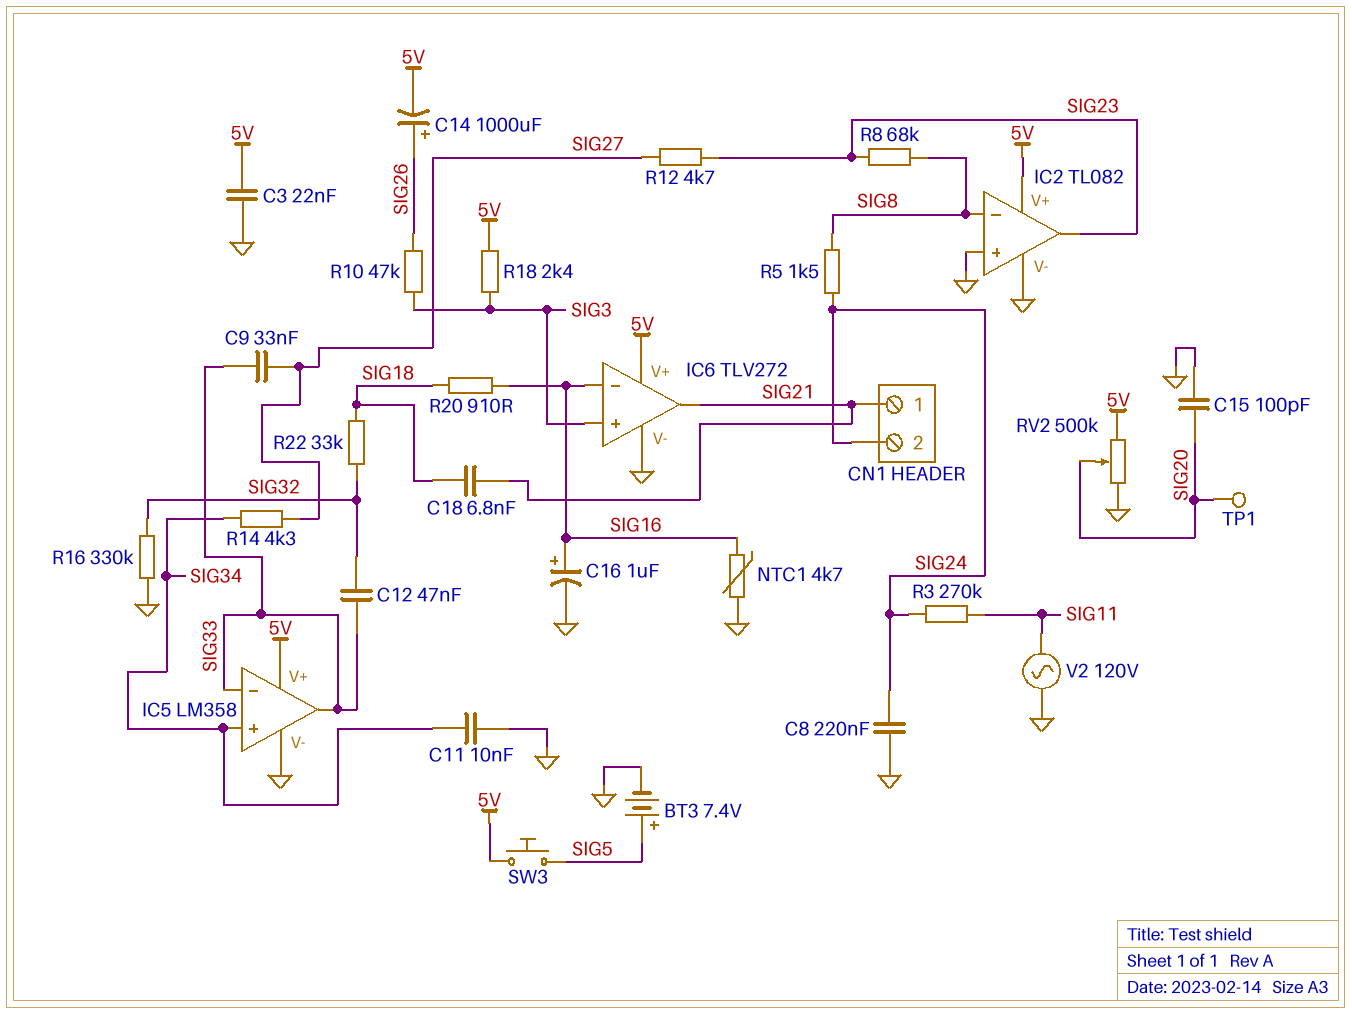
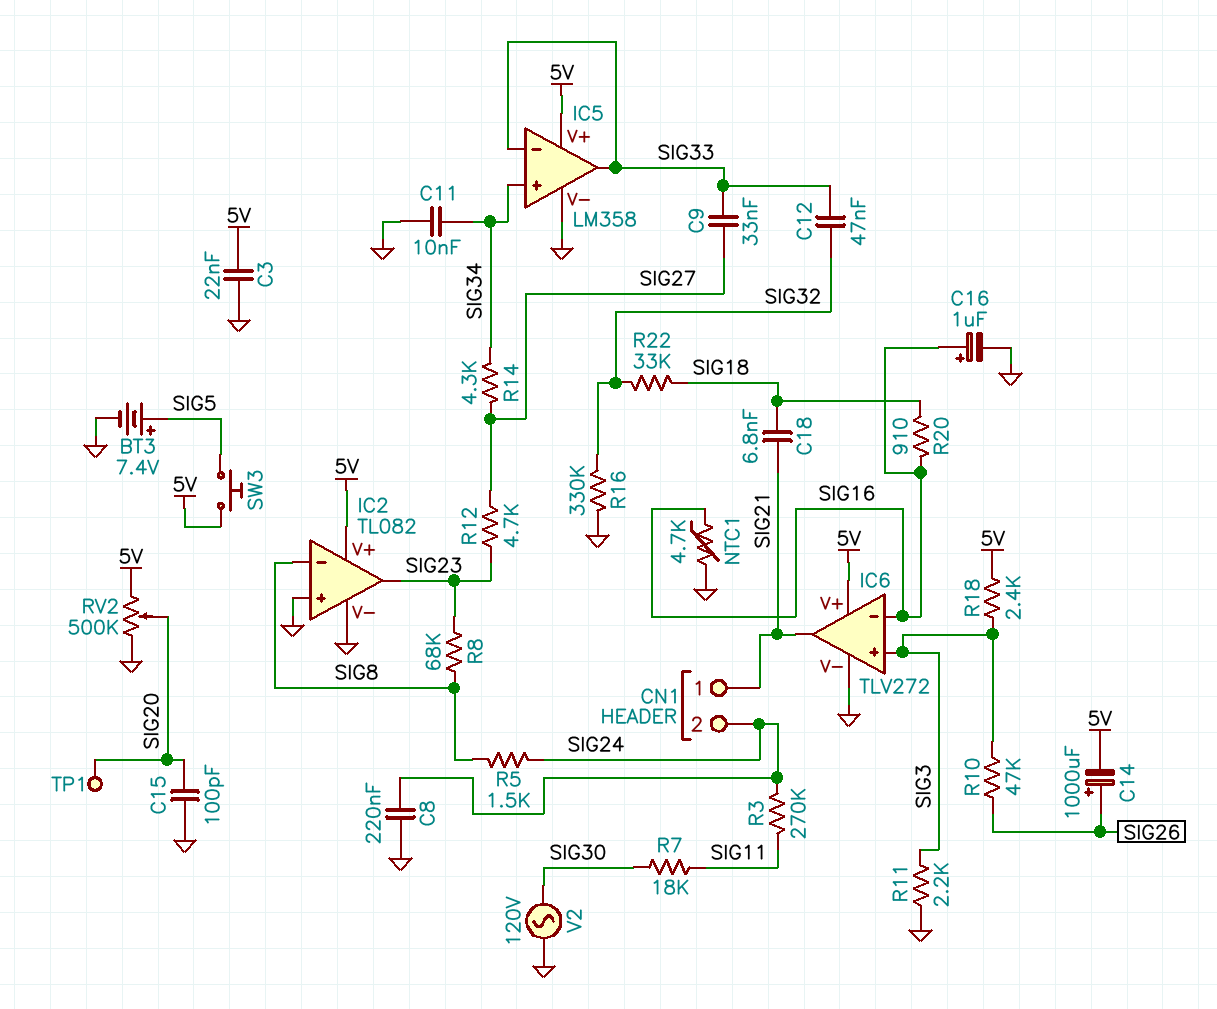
R7: none -> 18k (SIG11, SIG30)
R11: none -> 2.2k (GND, SIG3)
V2: AC 120V (GND, SIG11) -> AC 120V (GND, SIG30)

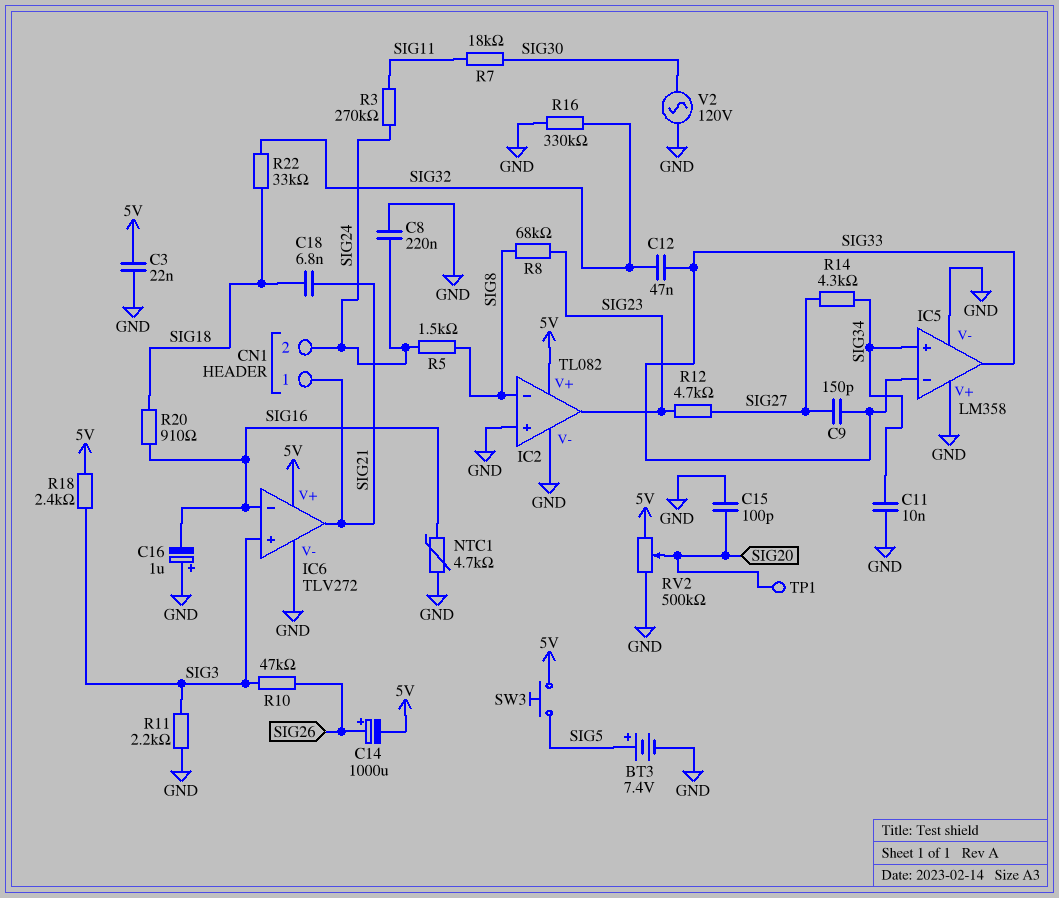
C9: 33nF (SIG27, SIG33) -> 150pF (SIG27, SIG33)
C16: 1uF (plus SIG16, minus GND) -> 1uF (plus GND, minus SIG16)
IC5 pin V+: 5V -> GND

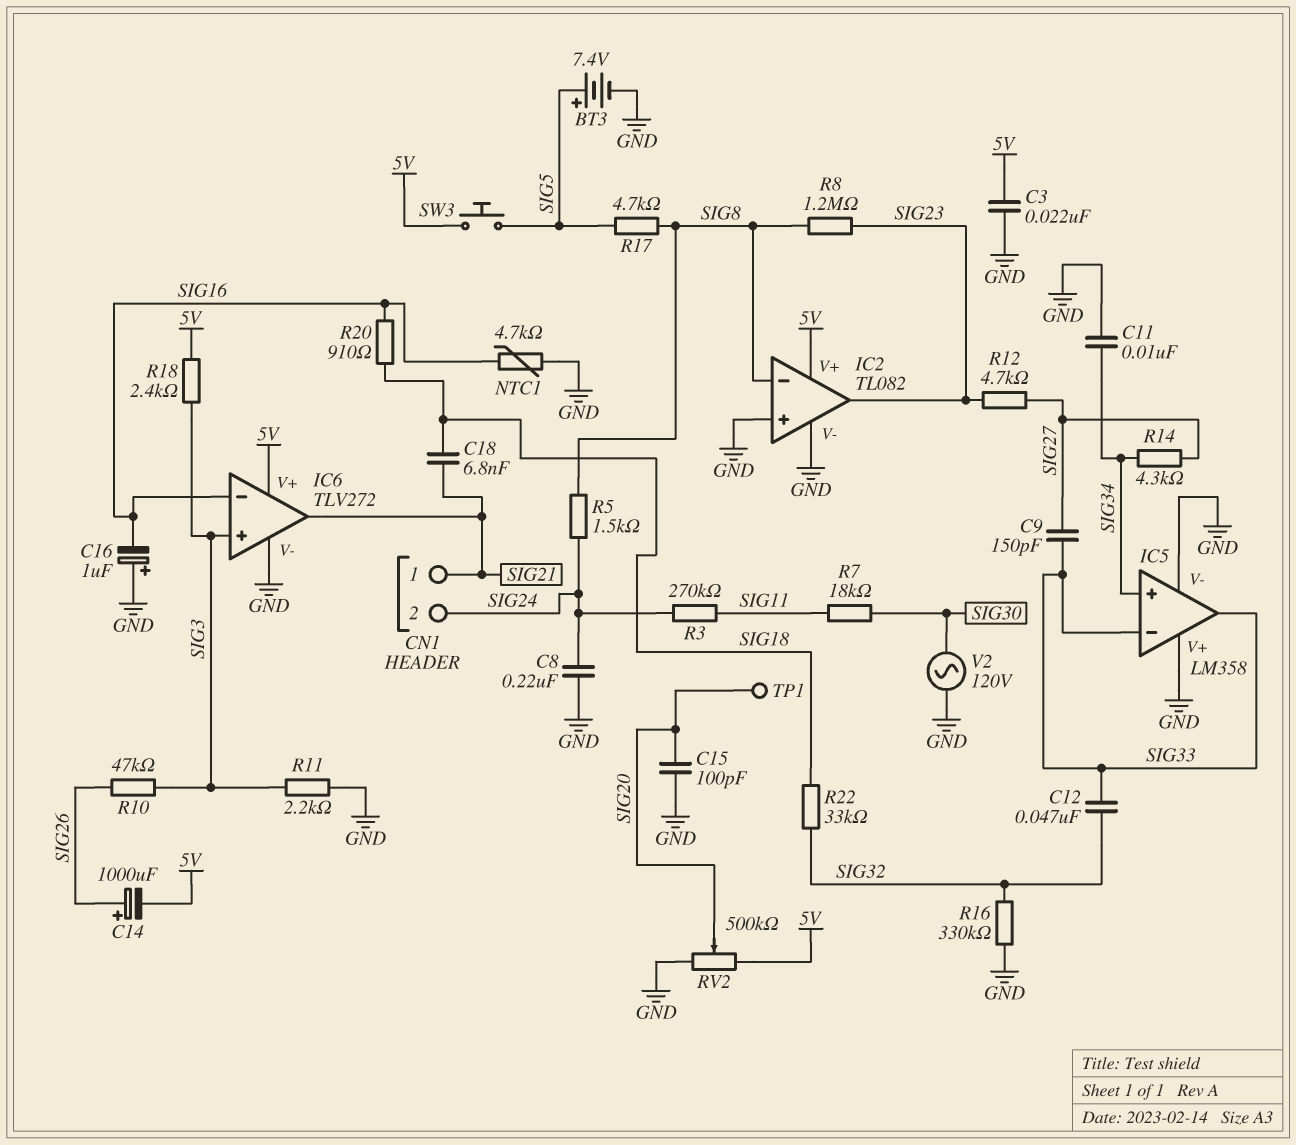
R8: 68k (SIG8, SIG23) -> 1.2M (SIG8, SIG23)
R17: none -> 4.7k (SIG5, SIG8)

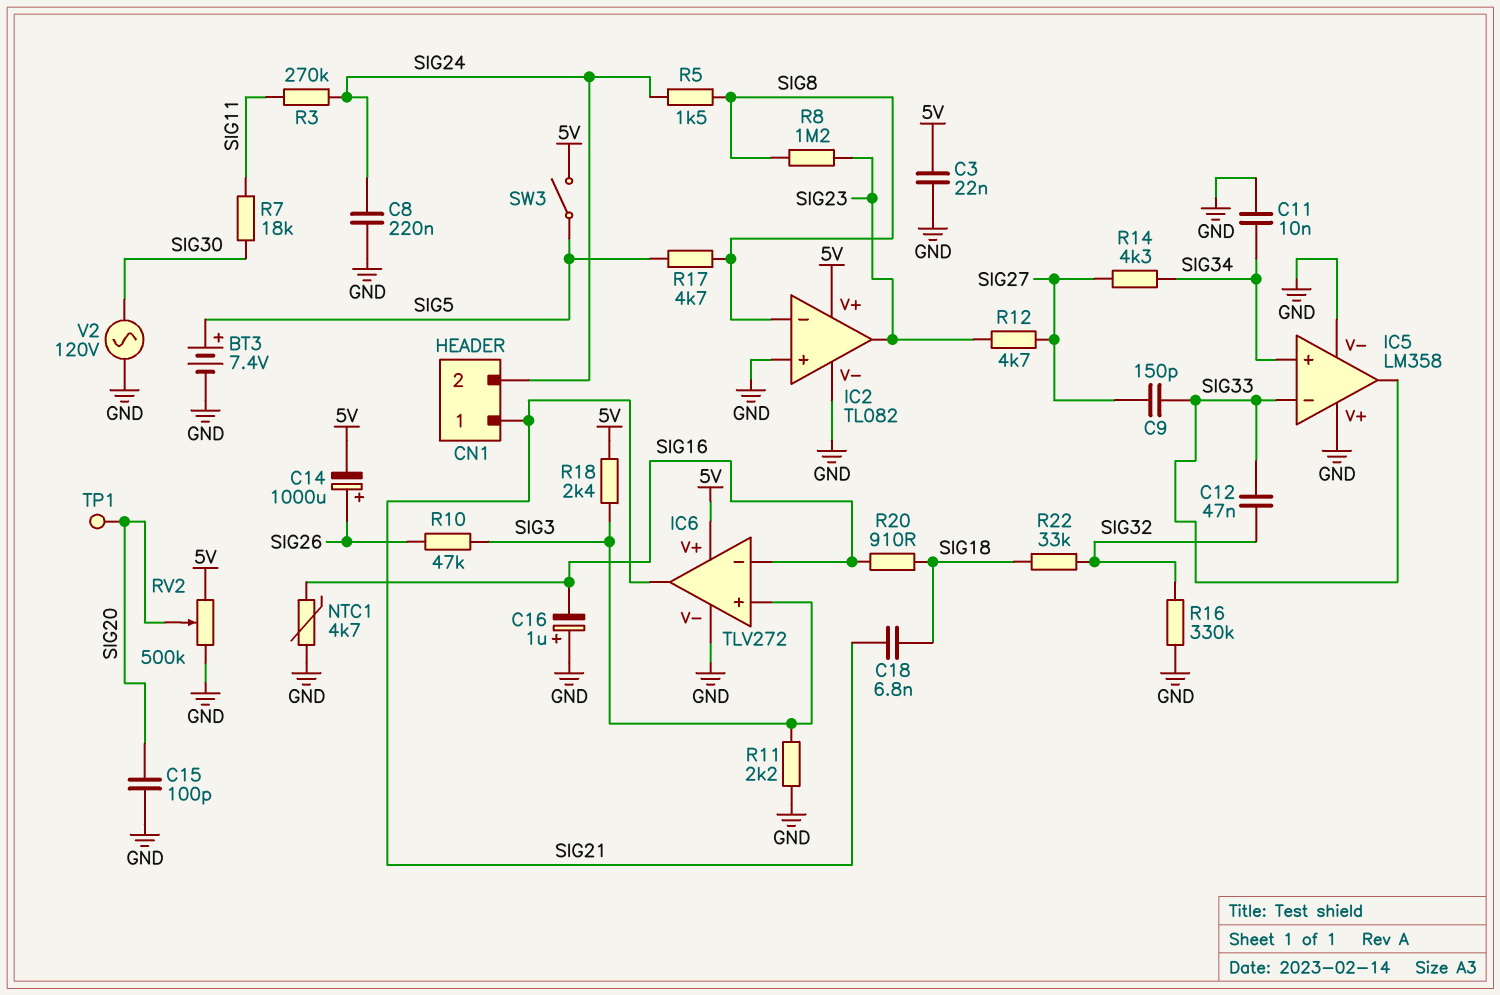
SW3: button (5V, SIG5) -> switch (5V, SIG5)

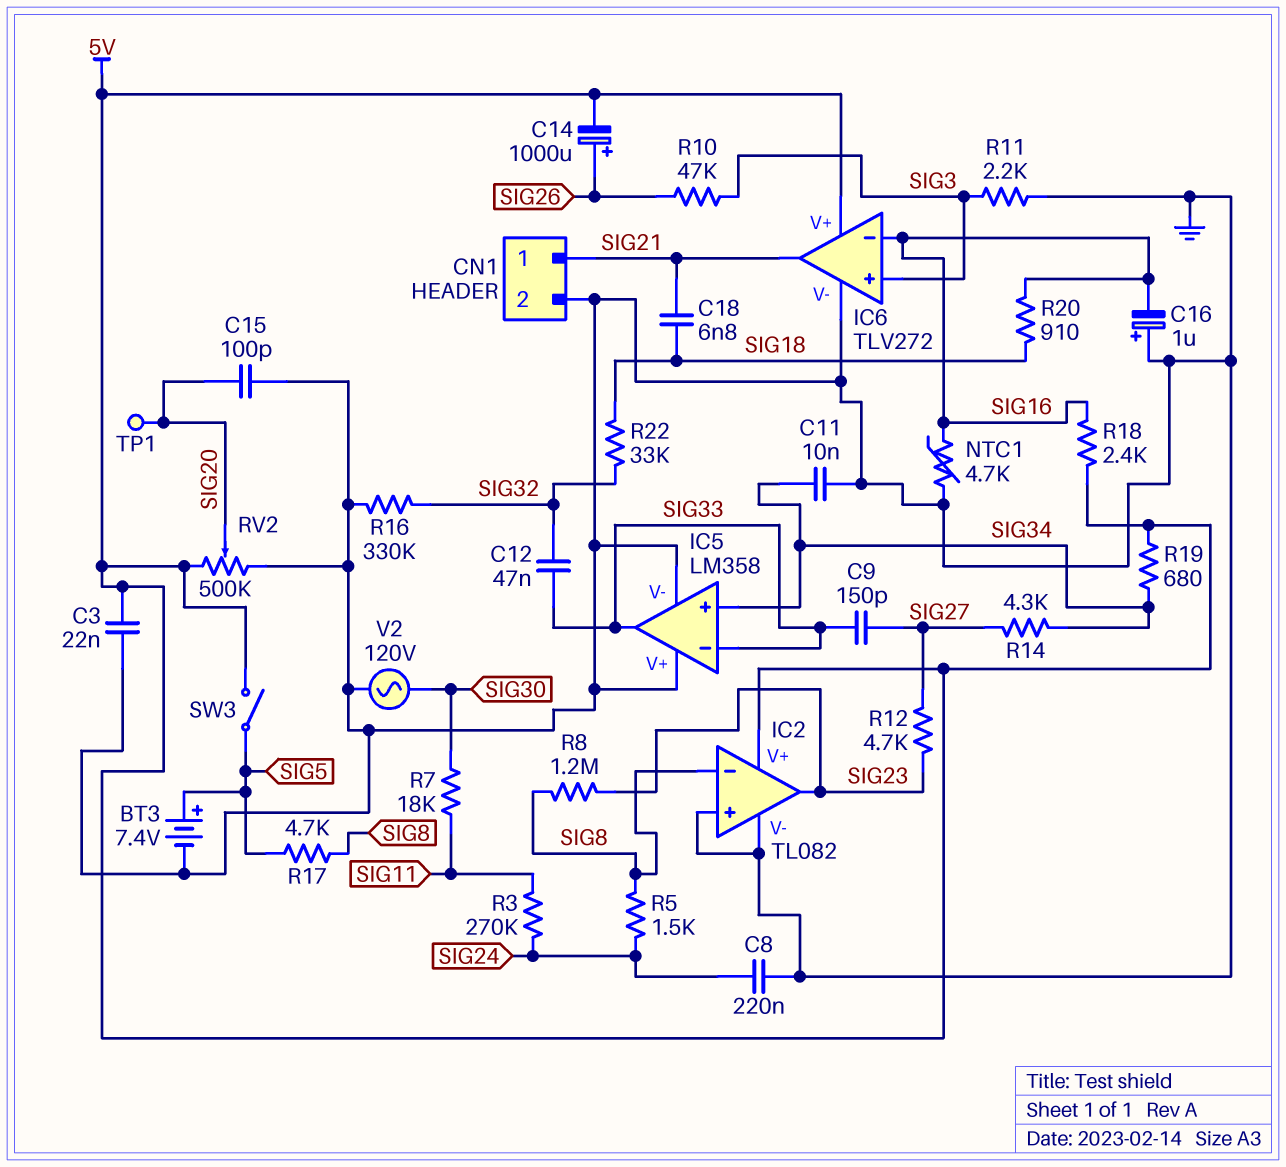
CN1 pin 2: SIG24 -> GND
R18: 2.4k (5V, SIG3) -> 2.4k (5V, SIG16)
R19: none -> 680 (5V, SIG34)

